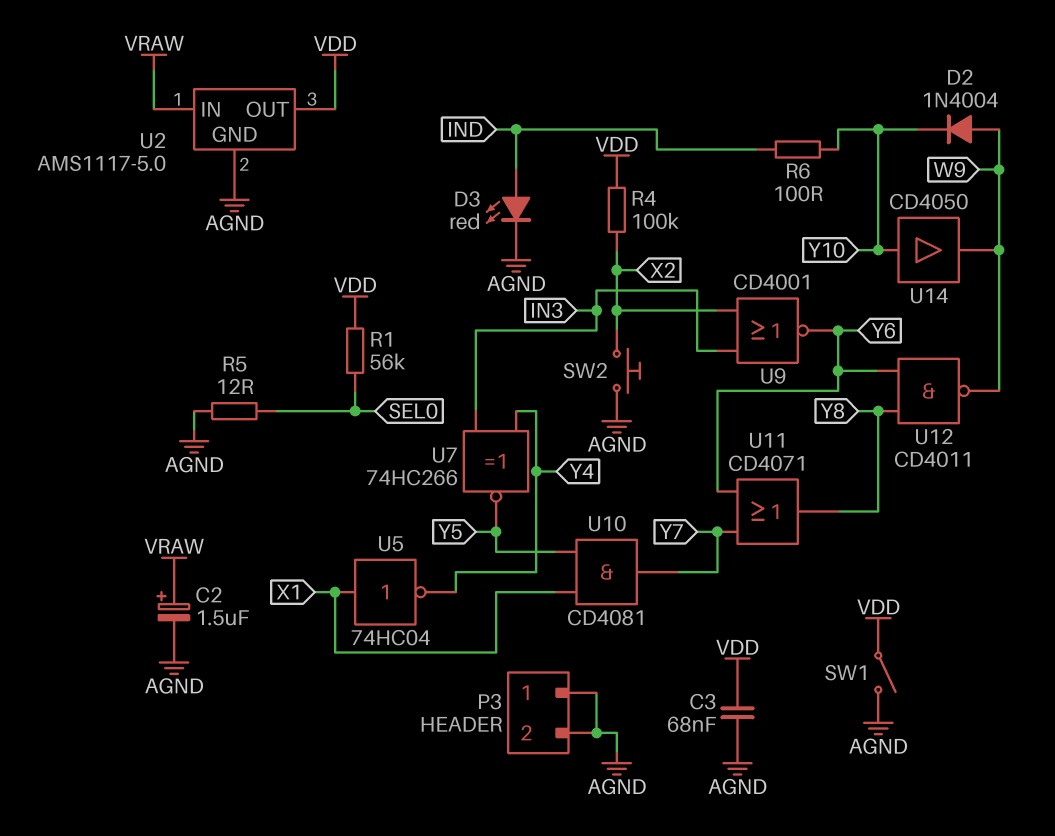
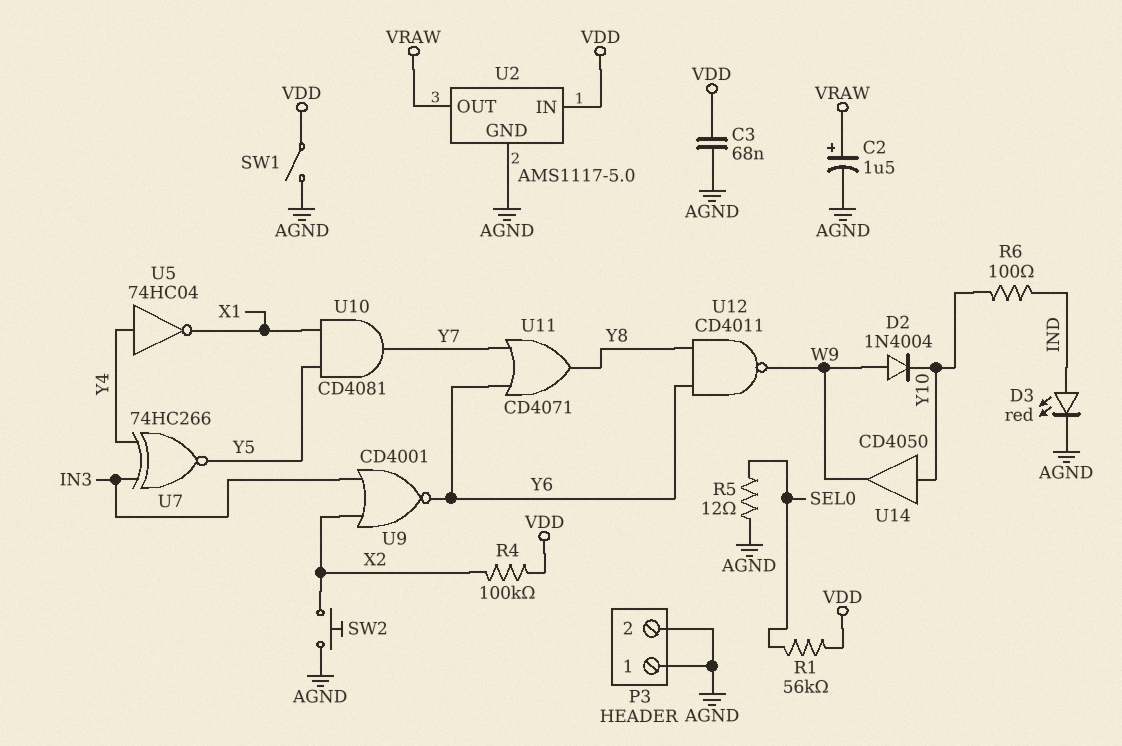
U2 pin IN: VRAW -> VDD
U2 pin OUT: VDD -> VRAW
U5: NOT 74HC04 (in X1, out Y4) -> NOT 74HC04 (in Y4, out X1)

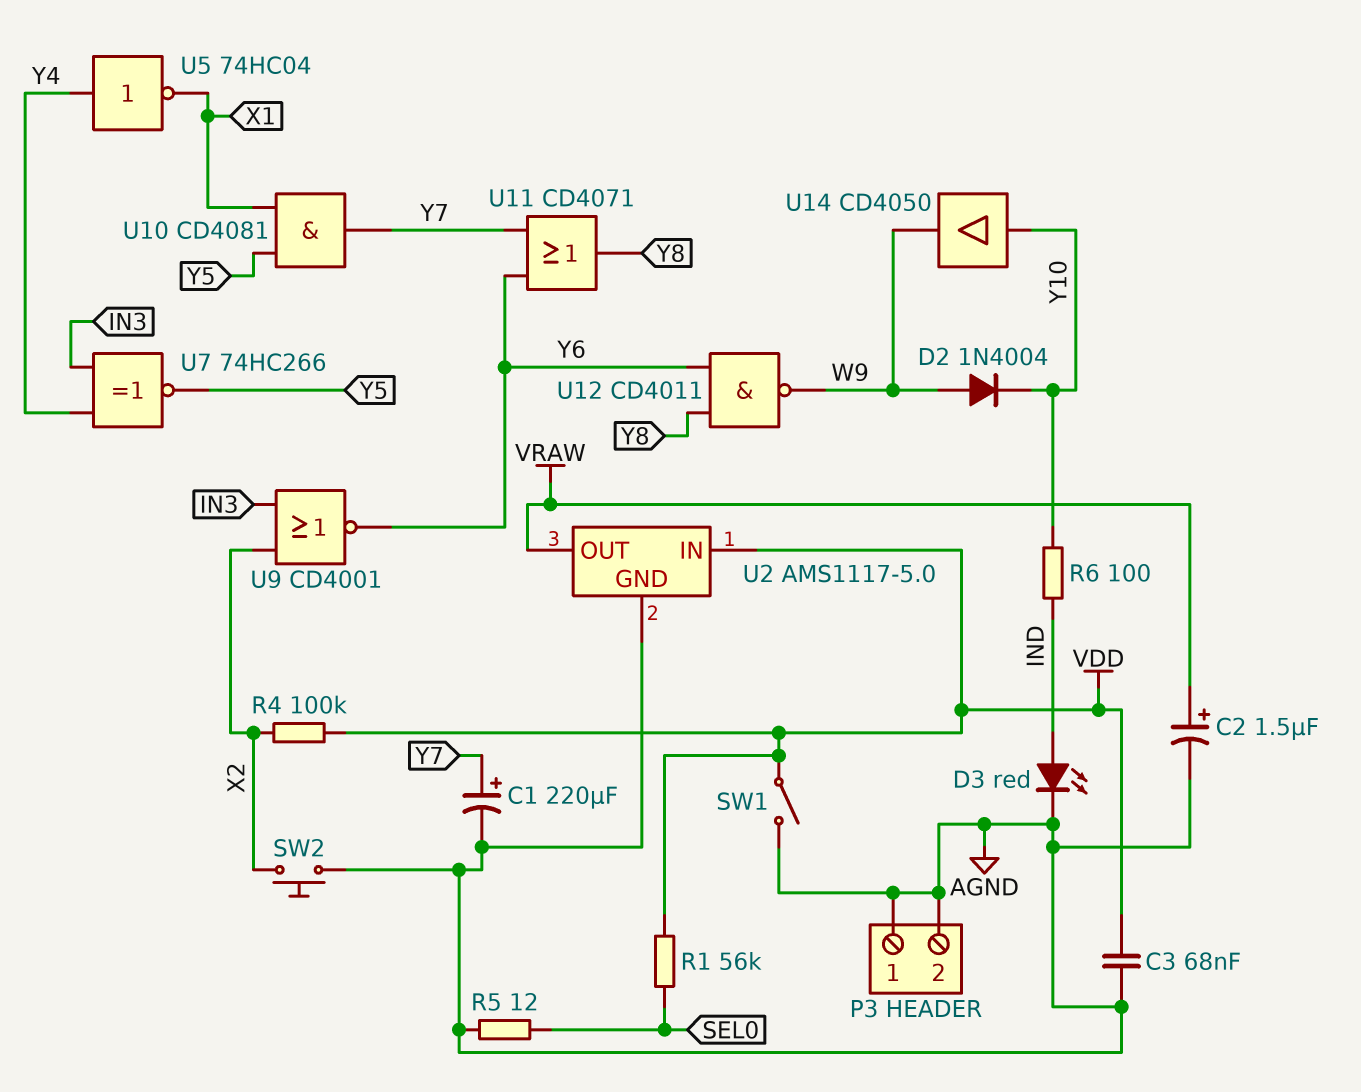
C1: none -> 220uF (plus Y7, minus AGND)

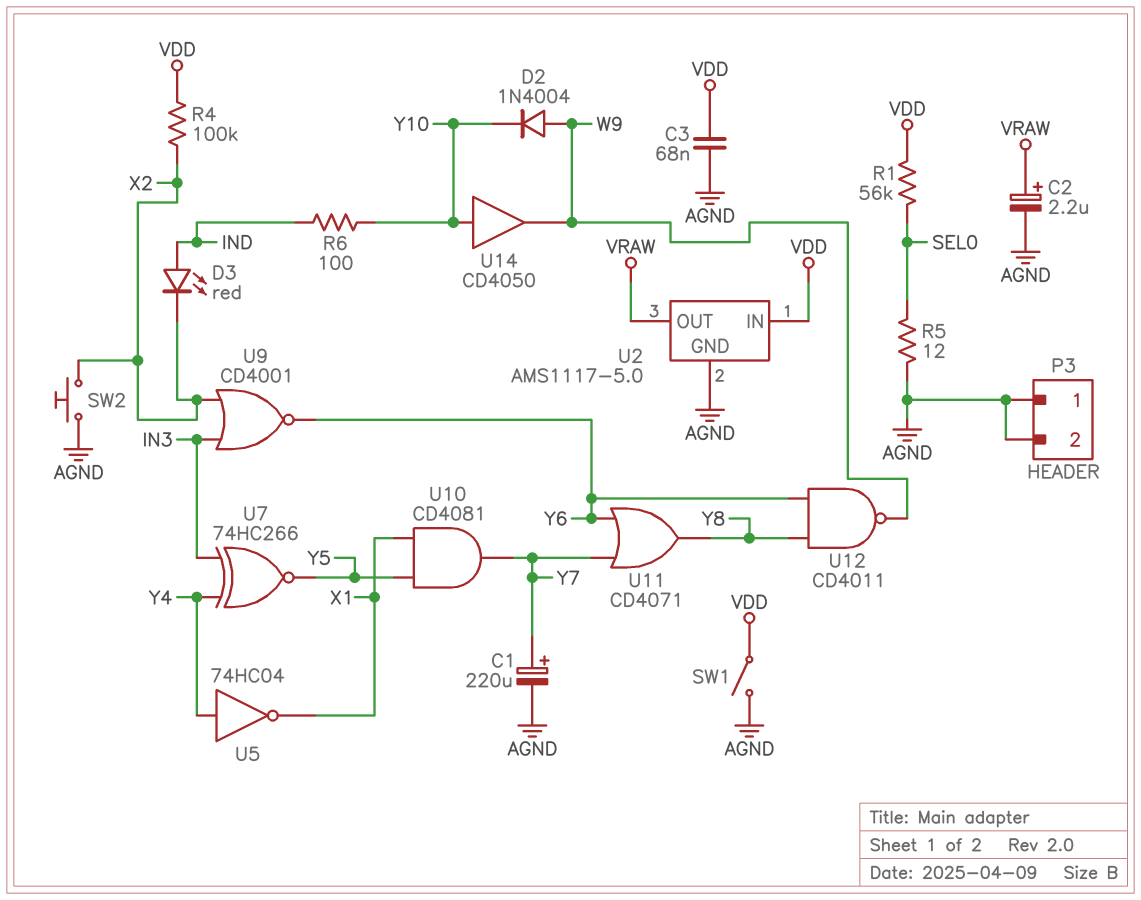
C2: 1.5uF (plus VRAW, minus AGND) -> 2.2uF (plus VRAW, minus AGND)
D3: LED red (A IND, K AGND) -> LED red (A IND, K X2)

